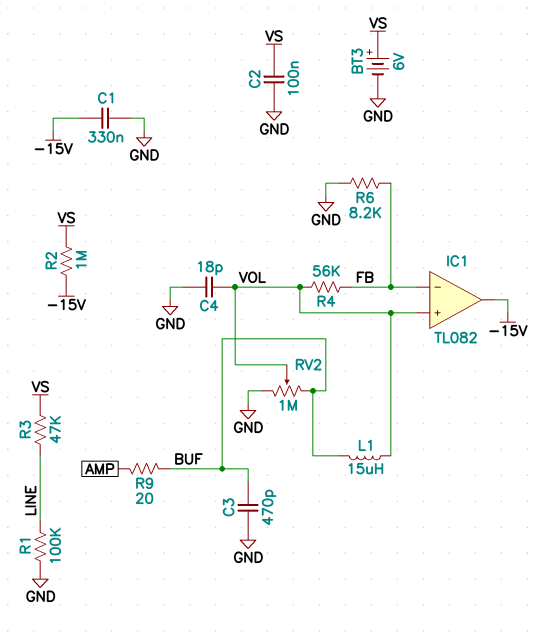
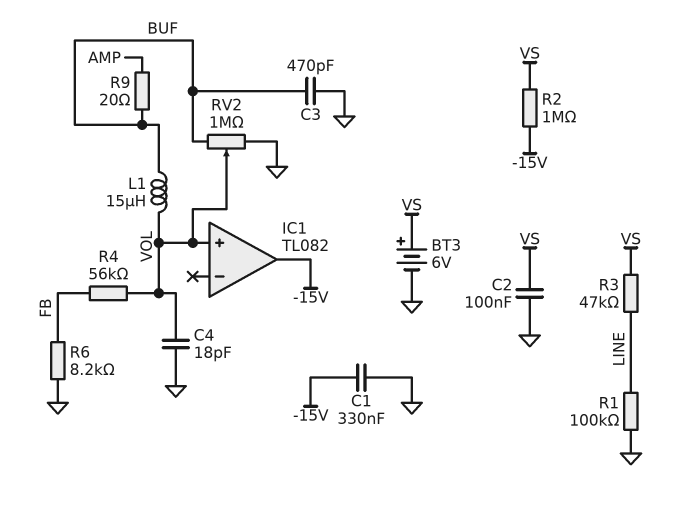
IC1 pin in-: FB -> none

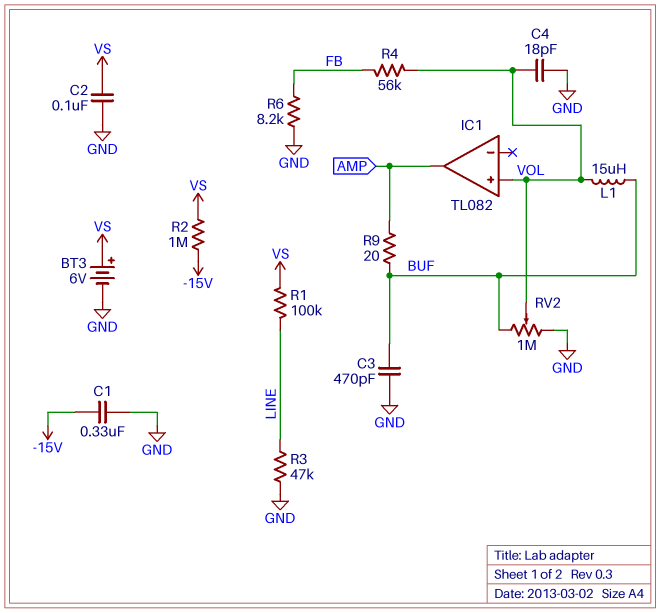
IC1 pin out: -15V -> AMP
R1: 100k (GND, LINE) -> 100k (LINE, VS)
R3: 47k (LINE, VS) -> 47k (GND, LINE)

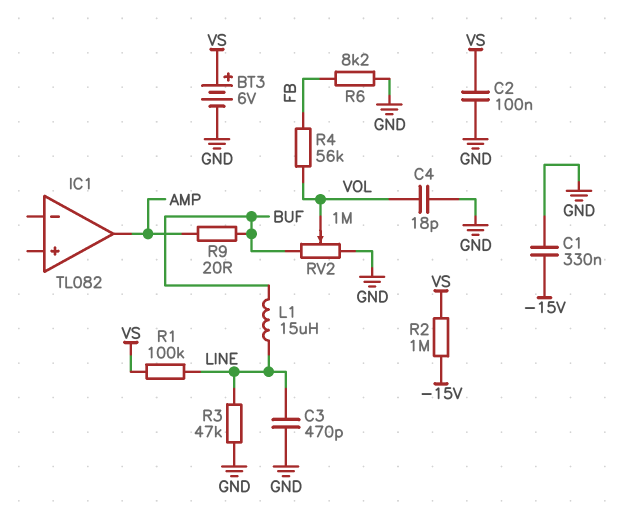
C3: 470pF (BUF, GND) -> 470pF (GND, LINE)
IC1 pin in+: VOL -> none
L1: 15uH (BUF, VOL) -> 15uH (BUF, LINE)

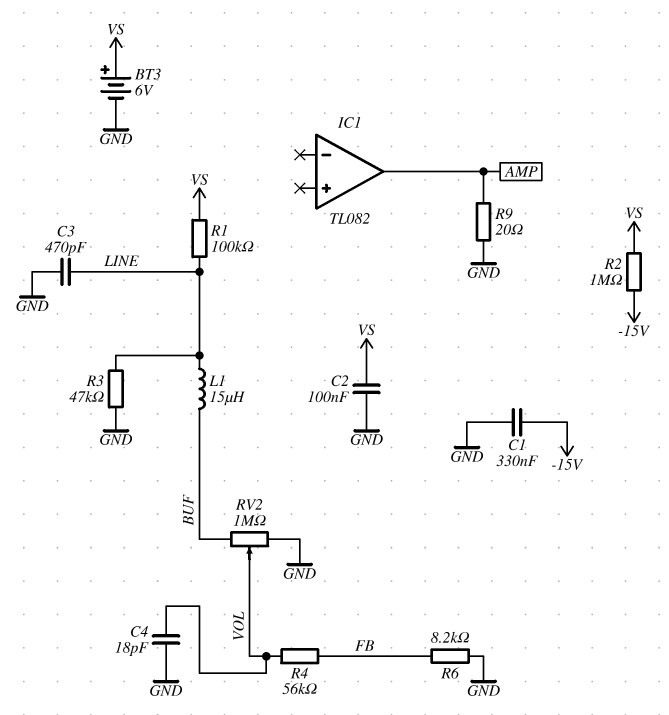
R9: 20 (AMP, BUF) -> 20 (AMP, GND)

